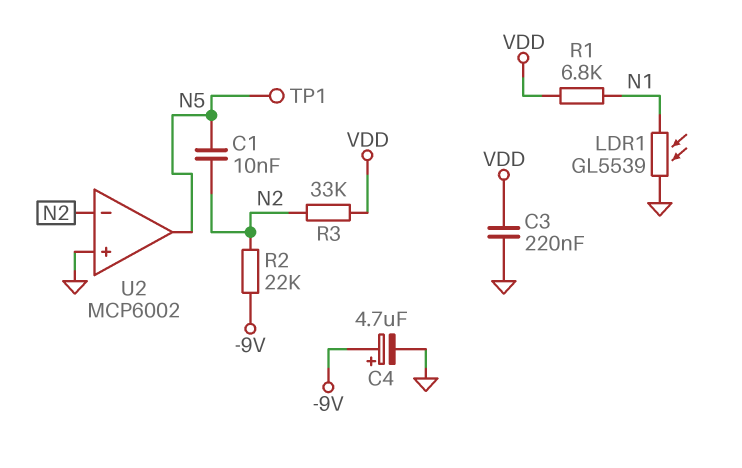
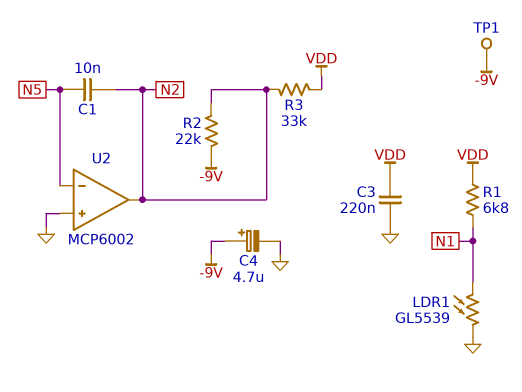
TP1: test point (N5) -> test point (-9V)
U2 pin in-: N2 -> N5
U2 pin out: N5 -> N2

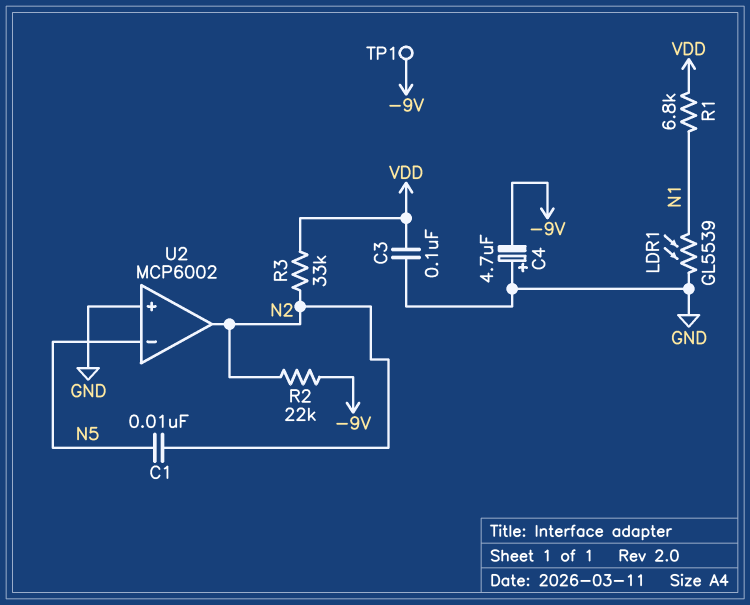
C3: 220nF (GND, VDD) -> 100nF (GND, VDD)
C4: 4.7uF (plus -9V, minus GND) -> 4.7uF (plus GND, minus -9V)

